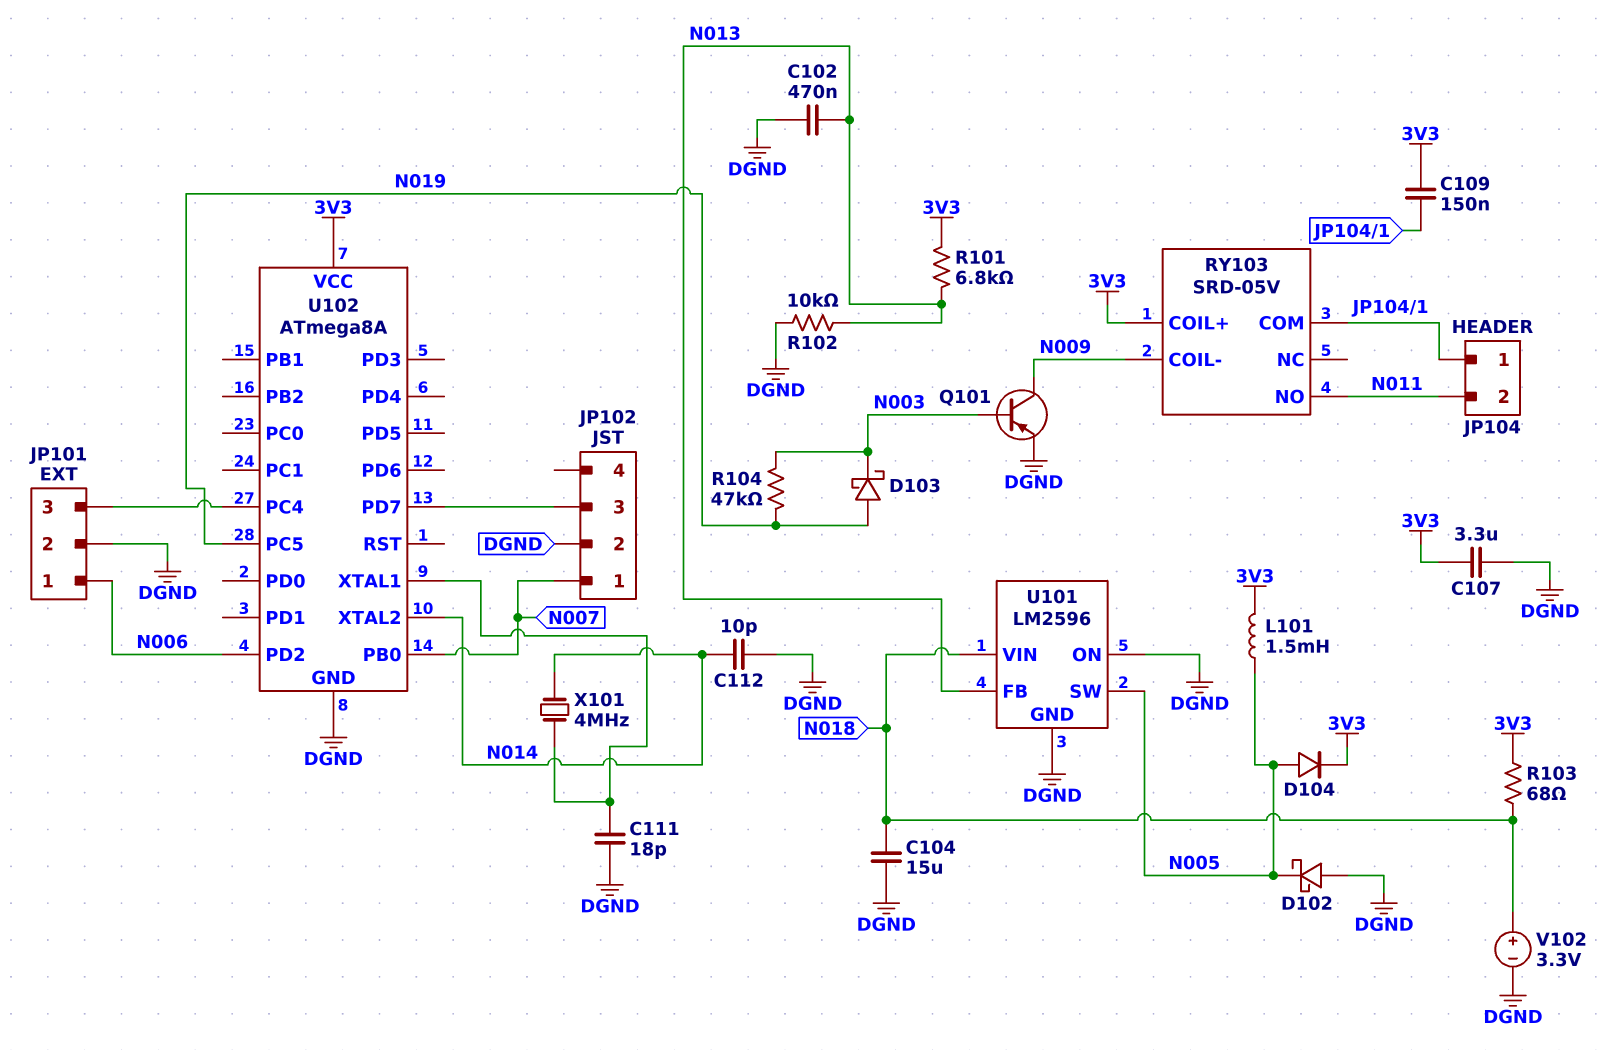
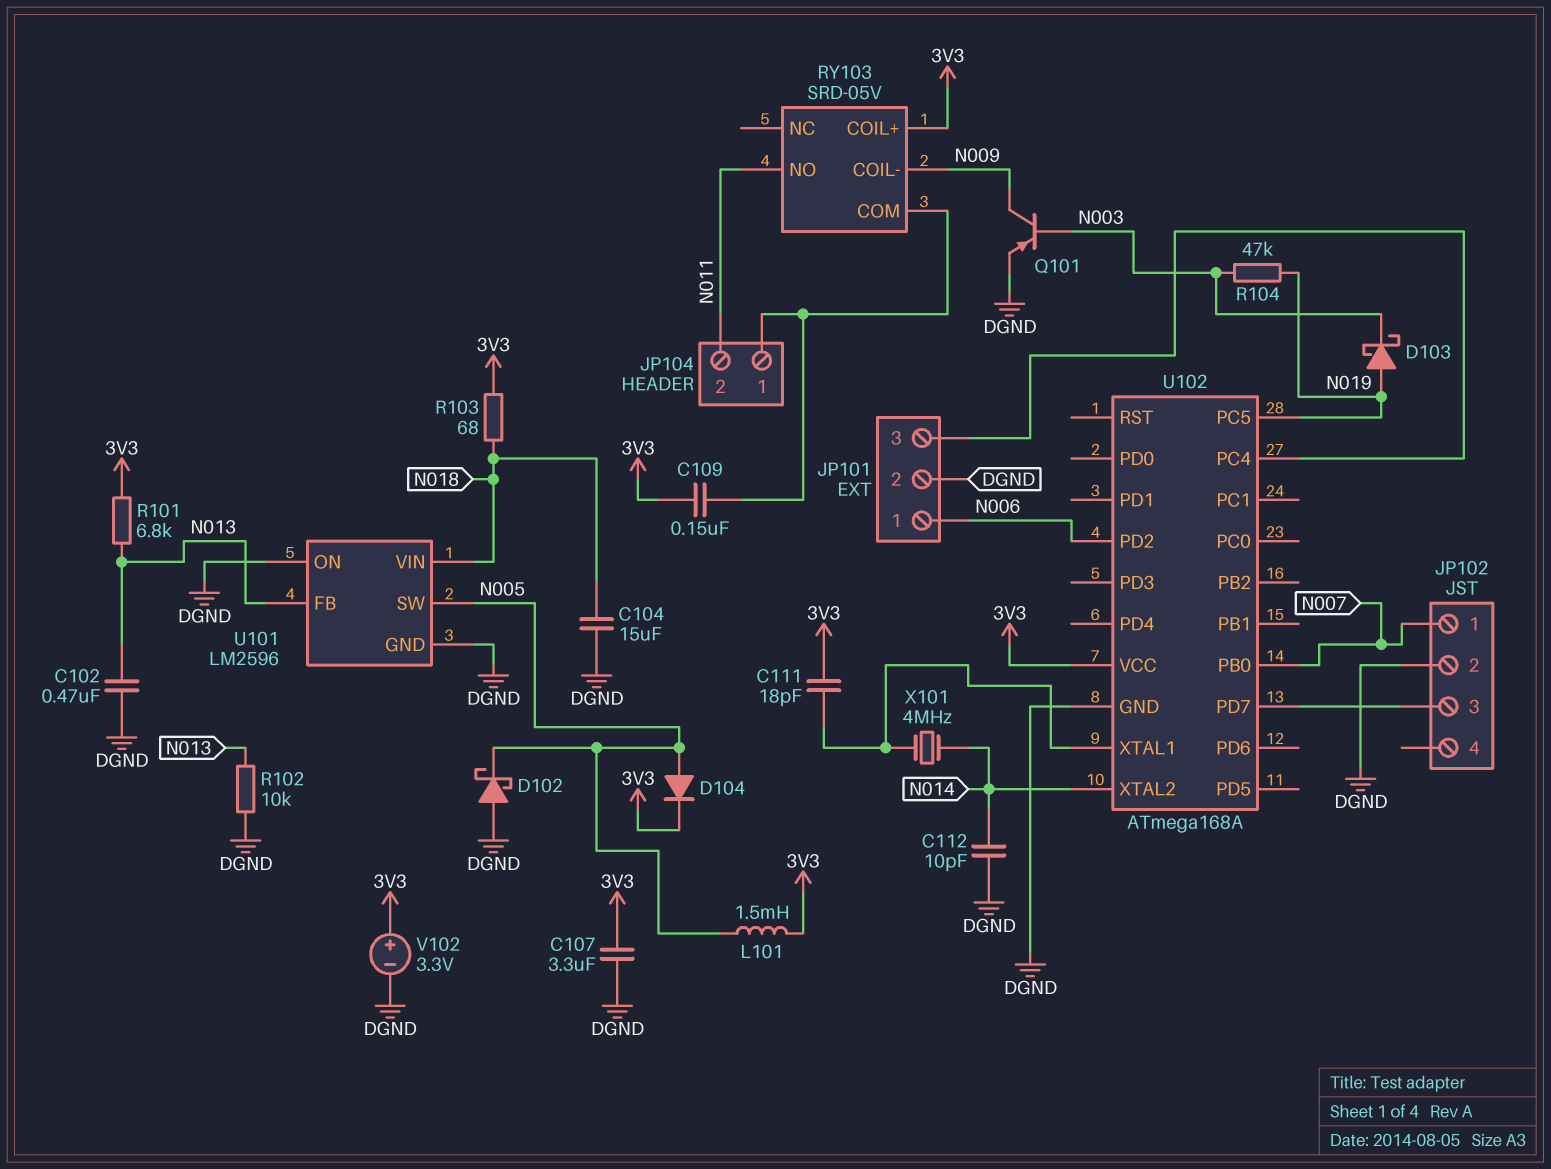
C111: 18pF (DGND, U102/XTAL1) -> 18pF (3V3, U102/XTAL1)
U102: ATmega8A -> ATmega168A
V102: 3.3V (plus N018, minus DGND) -> 3.3V (plus 3V3, minus DGND)

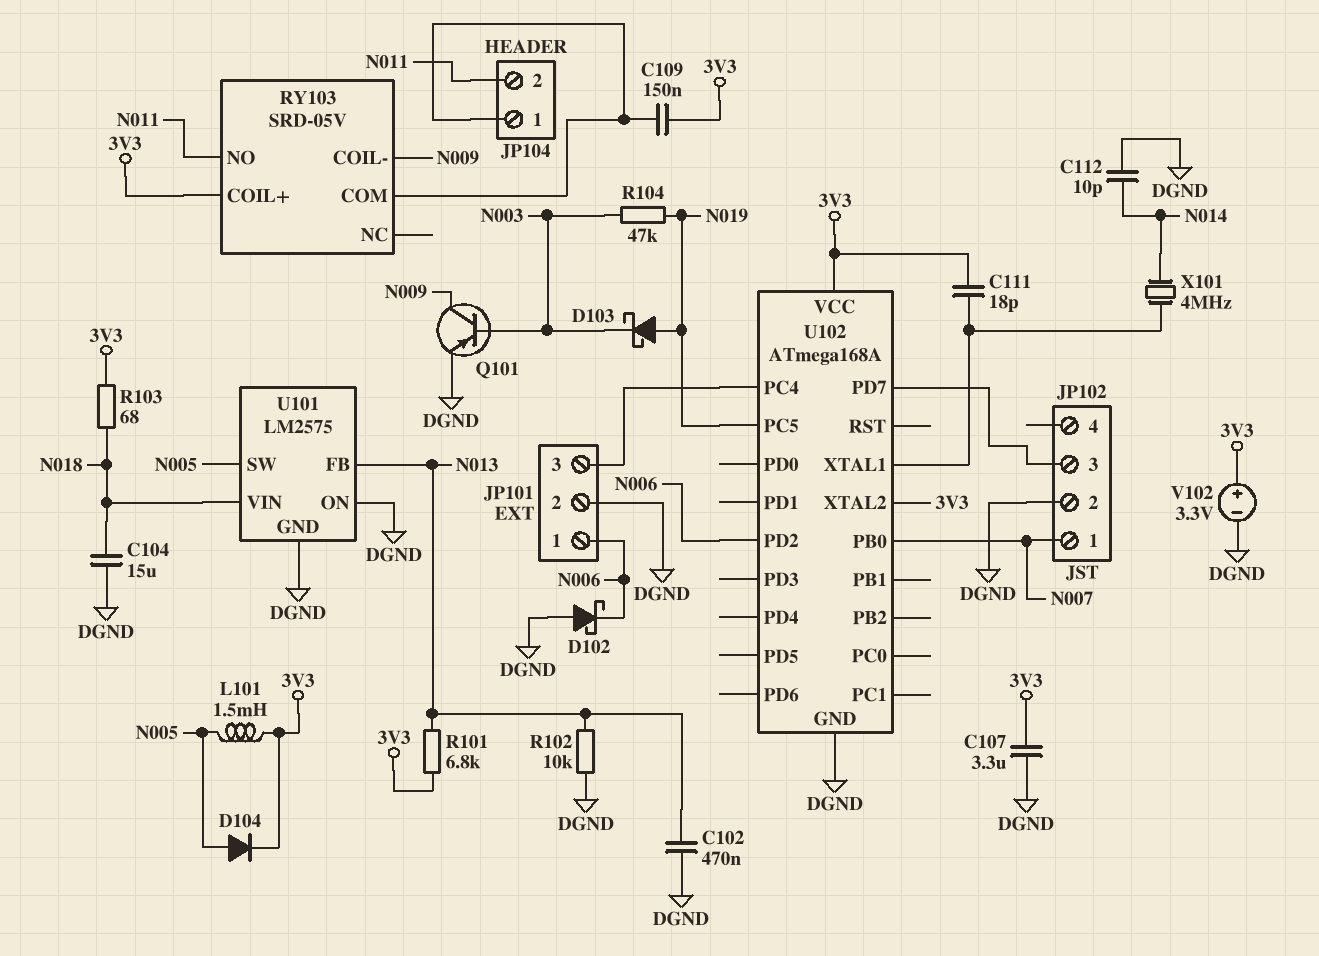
D102: schottky (A DGND, K N005) -> schottky (A DGND, K N006)
U101: LM2596 -> LM2575
U102 pin XTAL2: N014 -> 3V3

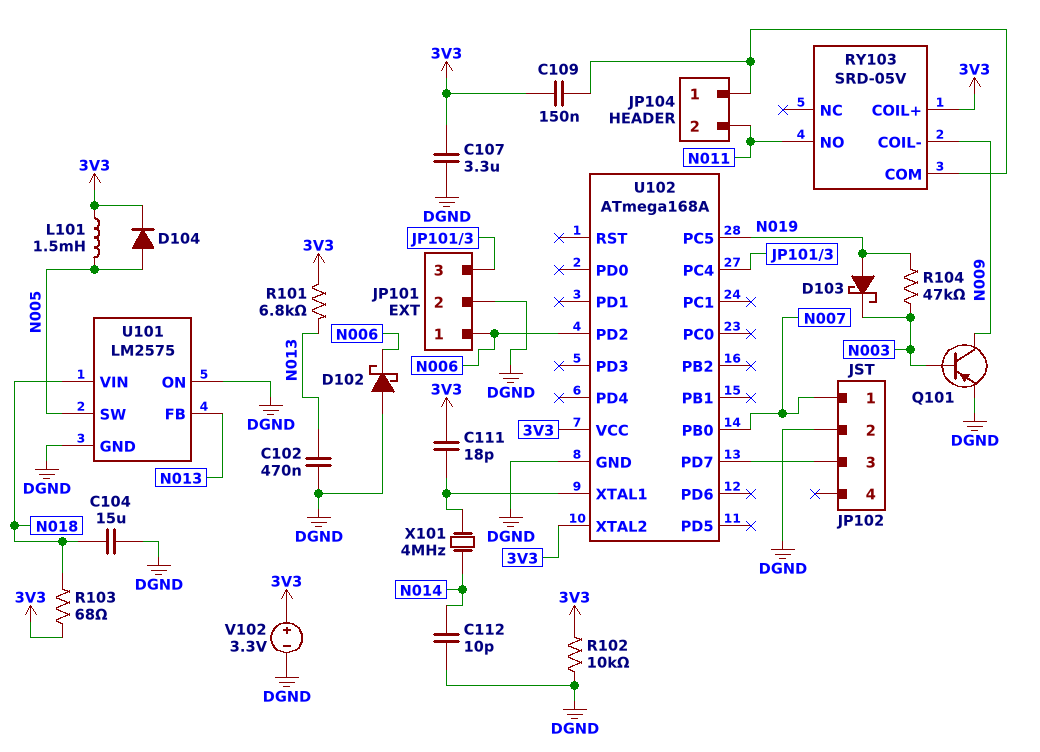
R102: 10k (DGND, N013) -> 10k (3V3, DGND)

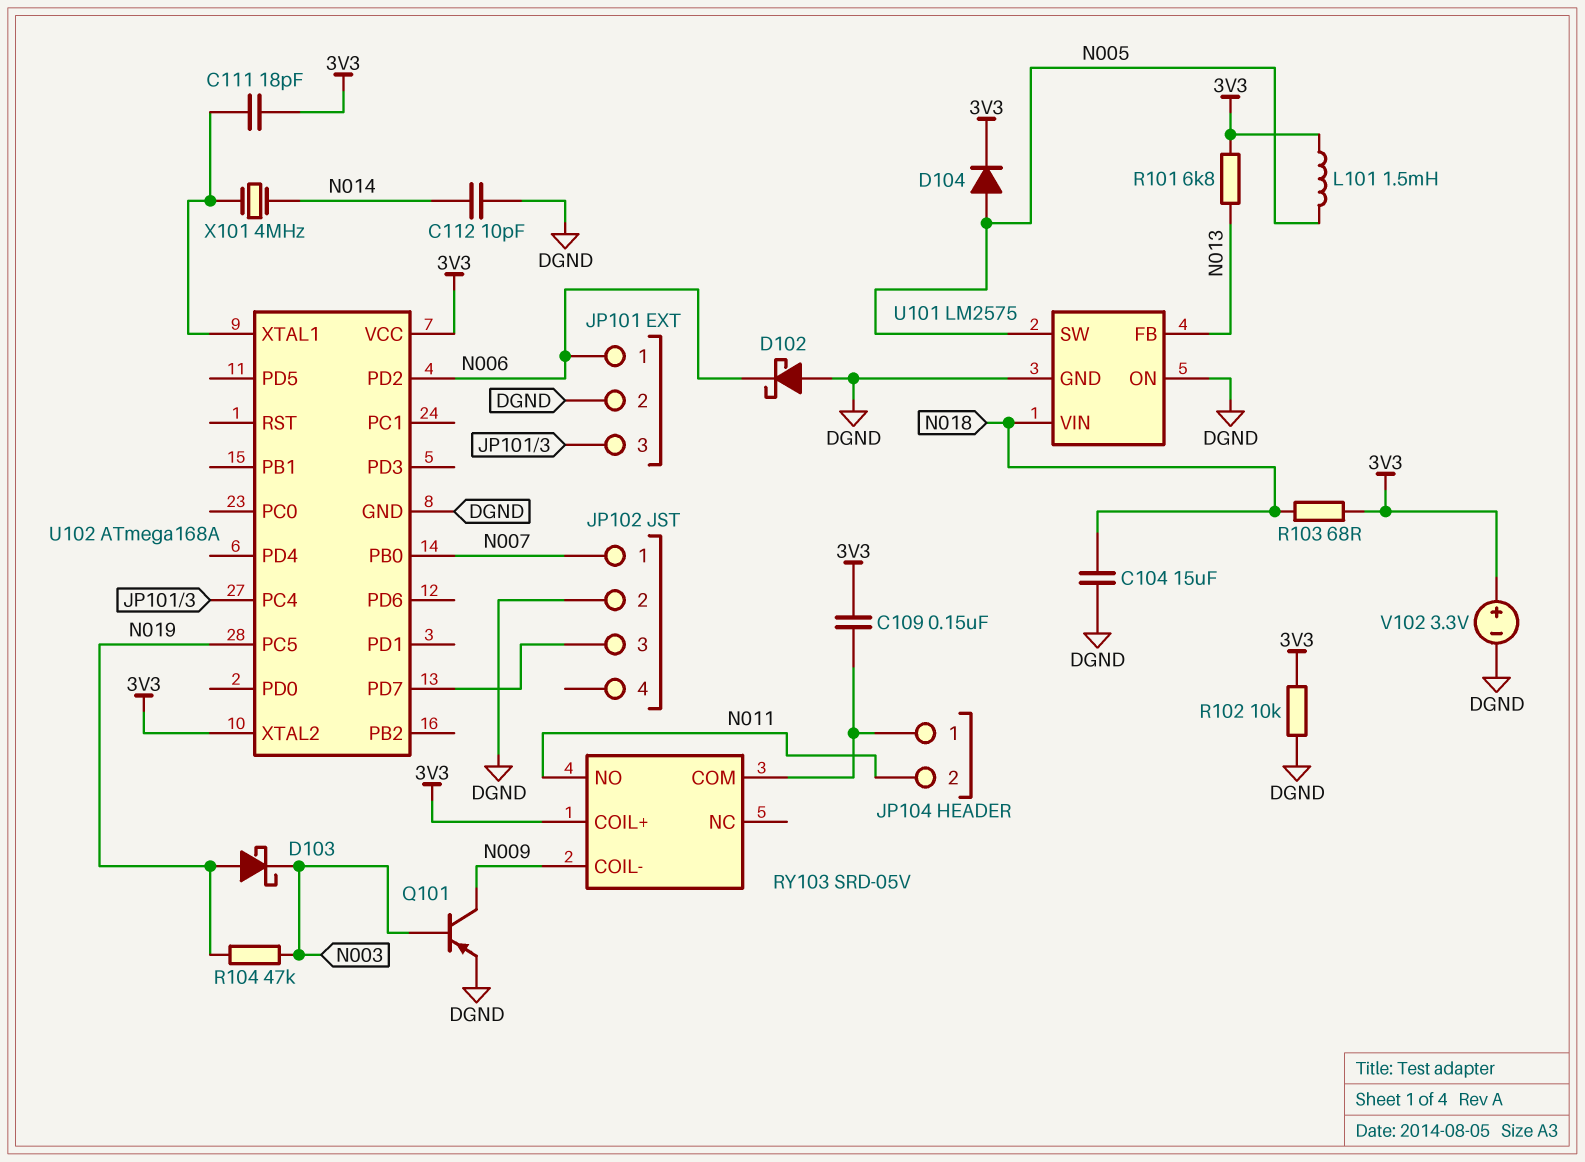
C102: 470nF (DGND, N013) -> none
C107: 3.3uF (3V3, DGND) -> none

